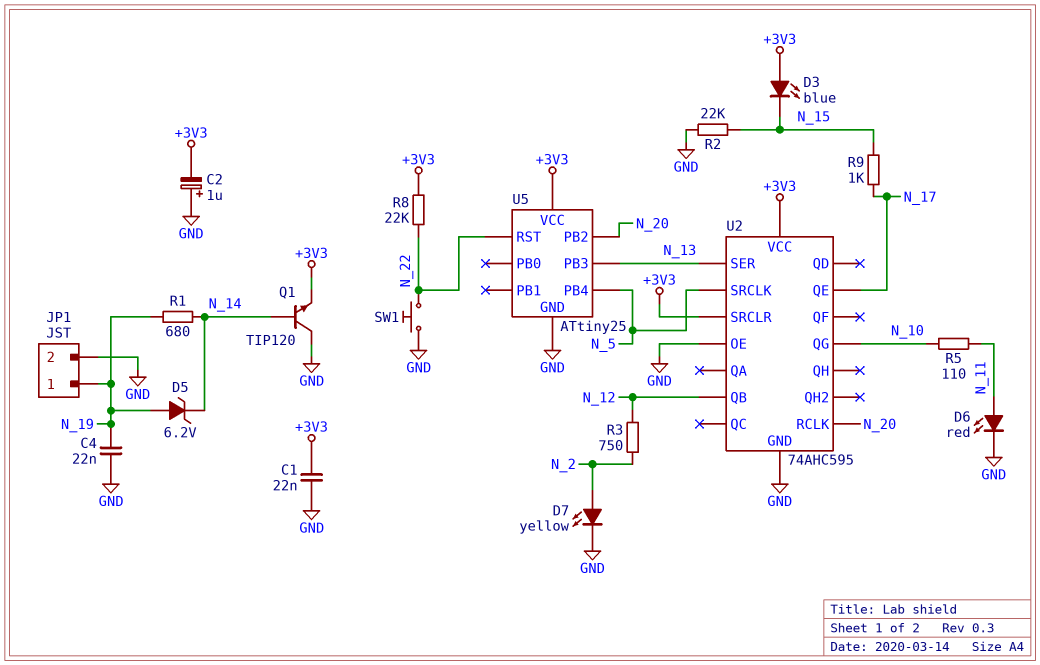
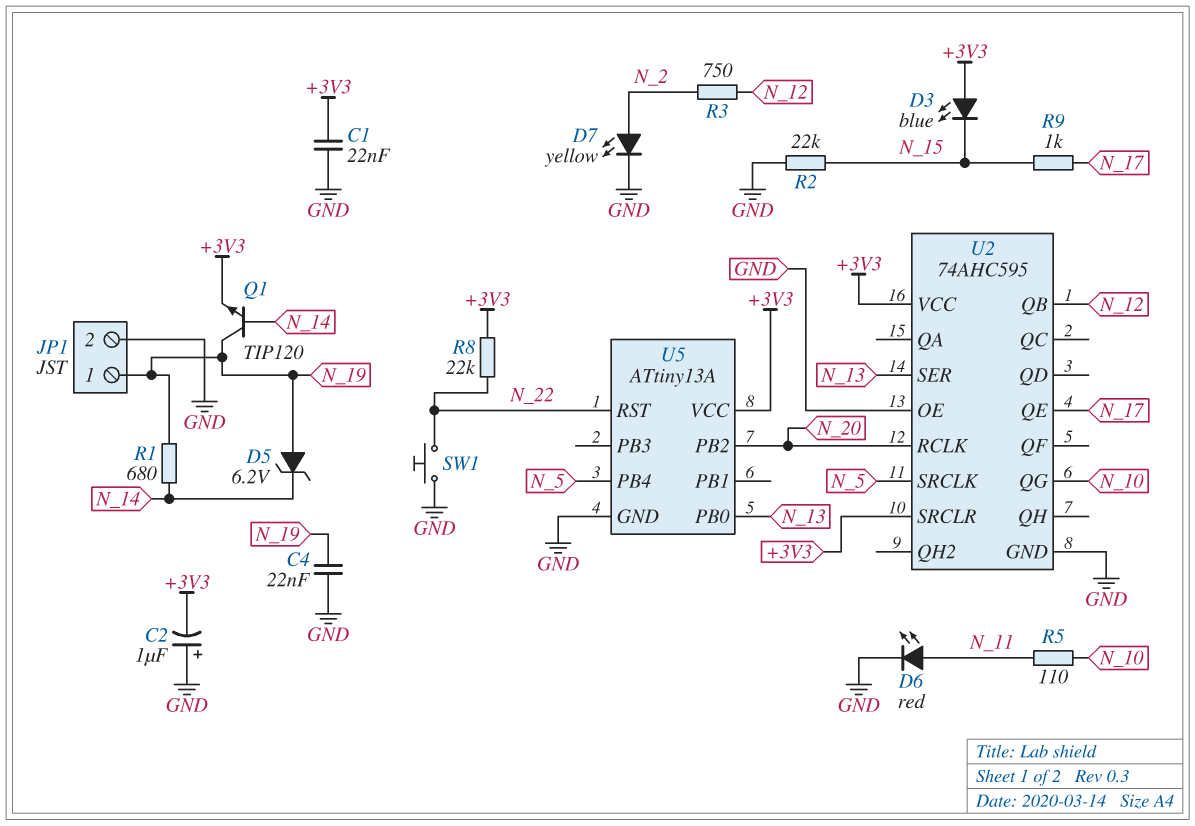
Q1: NPN TIP120 (B N_14, C GND, E +3V3) -> NPN TIP120 (B N_14, C N_19, E +3V3)
U5: ATtiny25 -> ATtiny13A
U5 pin PB0: none -> N_13
U5 pin PB3: N_13 -> none

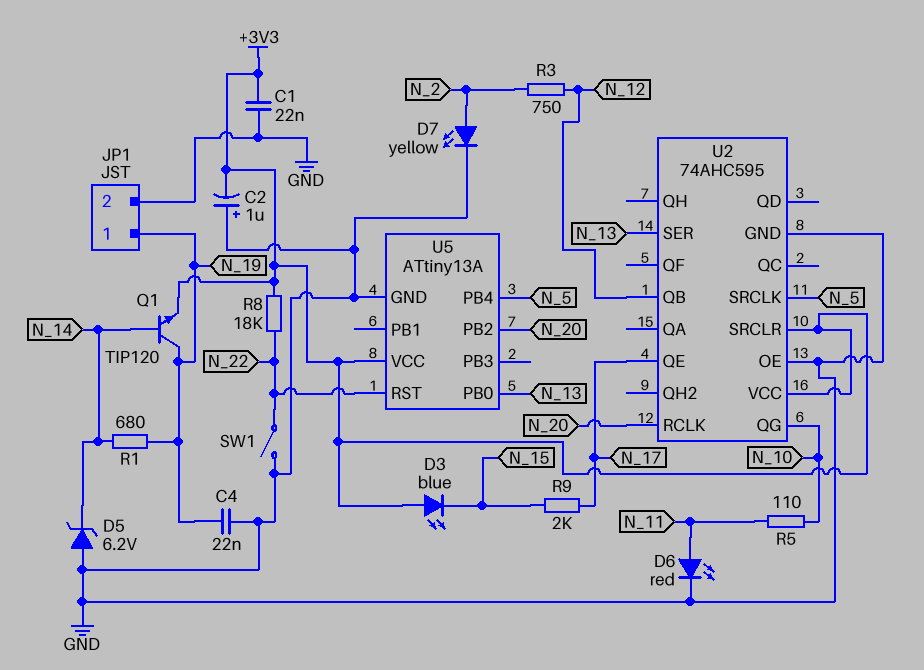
D5: zener 6.2V (A N_19, K N_14) -> zener 6.2V (A GND, K N_14)
R2: 22k (GND, N_15) -> none
R8: 22k (+3V3, N_22) -> 18k (+3V3, N_22)
R9: 1k (N_15, N_17) -> 2k (N_15, N_17)
SW1: button (GND, N_22) -> switch (GND, N_22)

